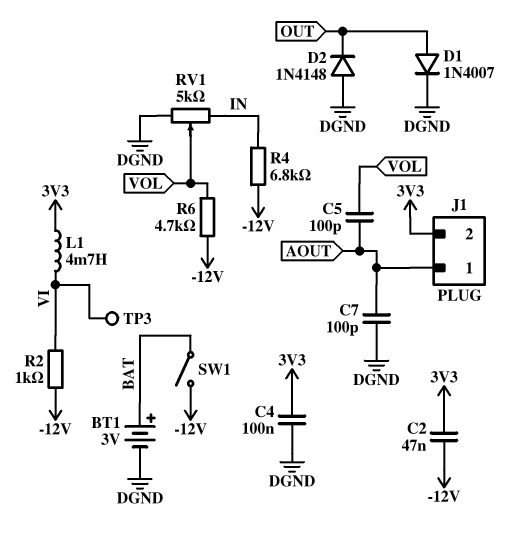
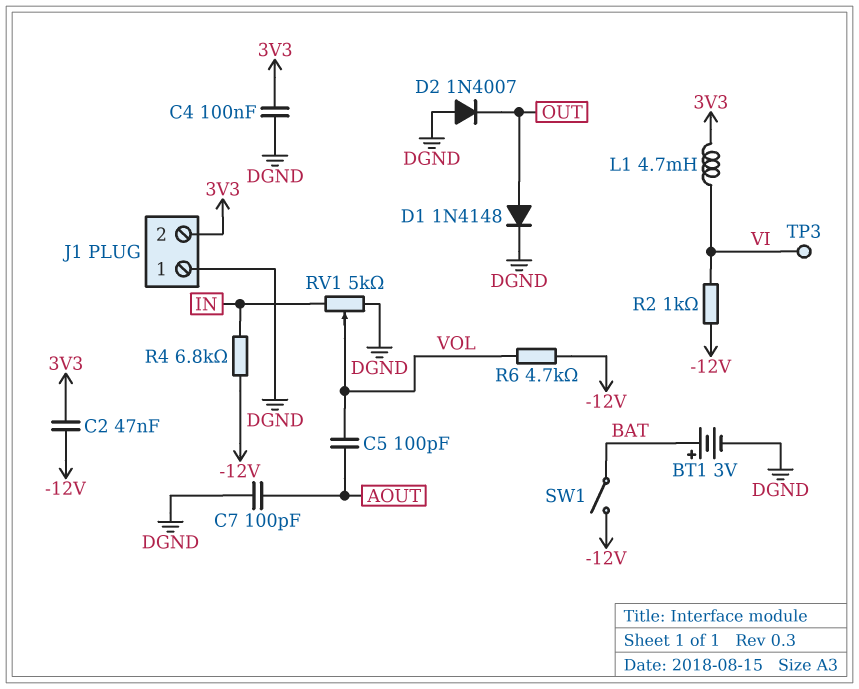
D1: diode 1N4007 (A OUT, K DGND) -> diode 1N4148 (A OUT, K DGND)
D2: diode 1N4148 (A DGND, K OUT) -> diode 1N4007 (A DGND, K OUT)
J1 pin 1: AOUT -> DGND

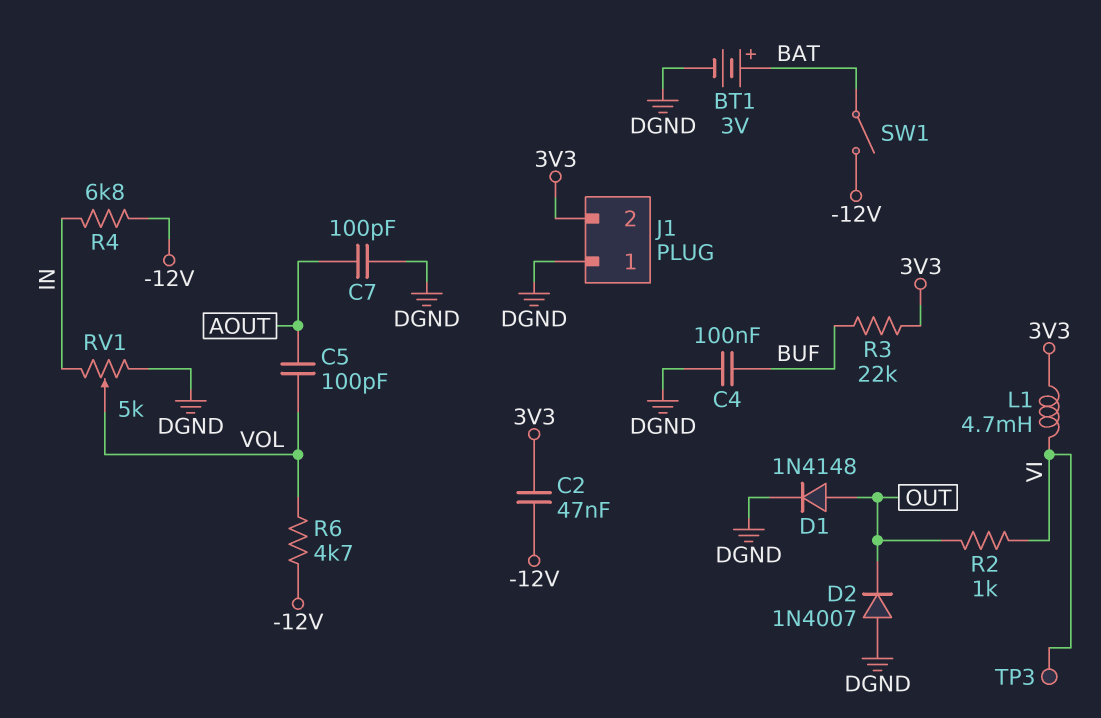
C4: 100nF (3V3, DGND) -> 100nF (BUF, DGND)
R2: 1k (-12V, VI) -> 1k (OUT, VI)
R3: none -> 22k (3V3, BUF)

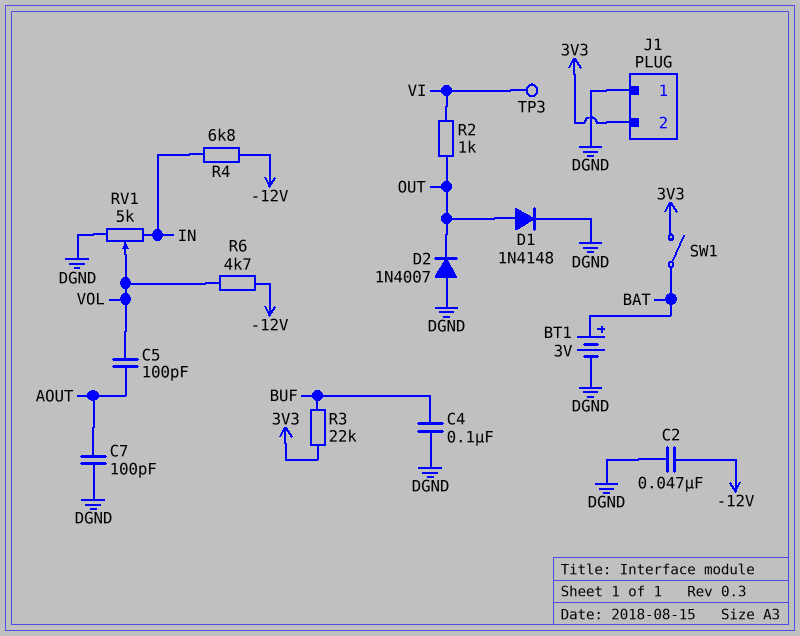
C2: 47nF (-12V, 3V3) -> 47nF (-12V, DGND)
L1: 4.7mH (3V3, VI) -> none
SW1: switch (-12V, BAT) -> switch (3V3, BAT)

